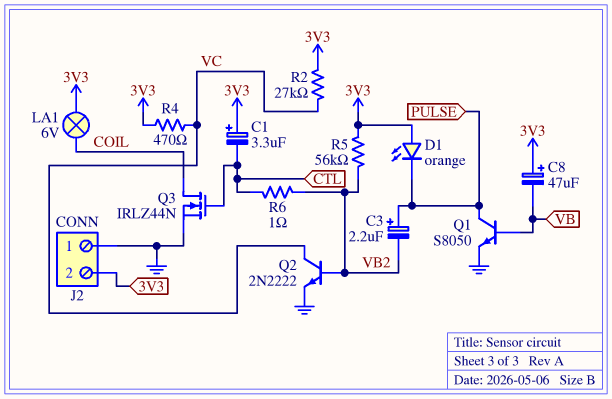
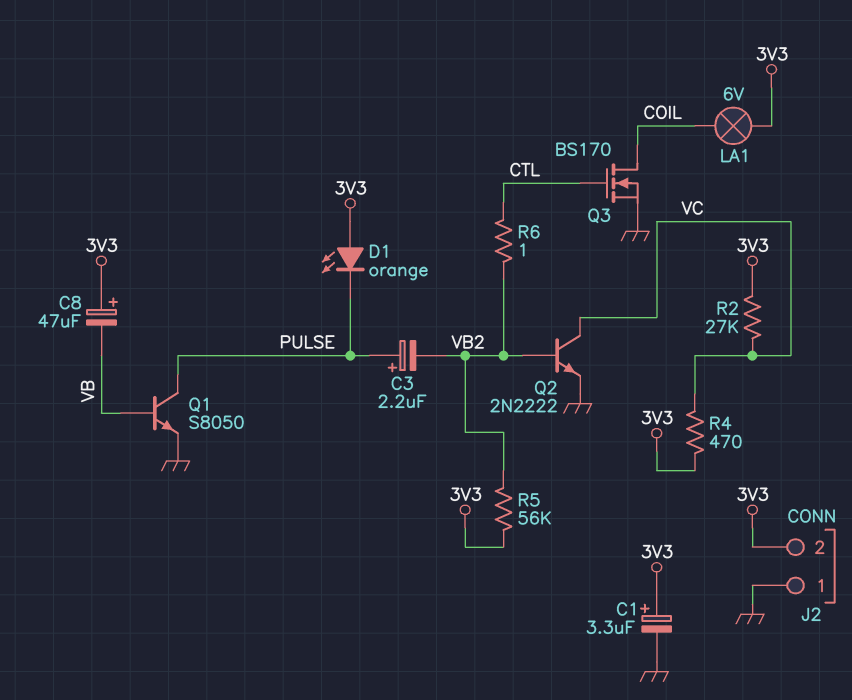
C1: 3.3uF (plus 3V3, minus CTL) -> 3.3uF (plus 3V3, minus GND)
Q3: NMOS IRLZ44N (G CTL, D COIL, S GND) -> NMOS BS170 (G CTL, D COIL, S GND)

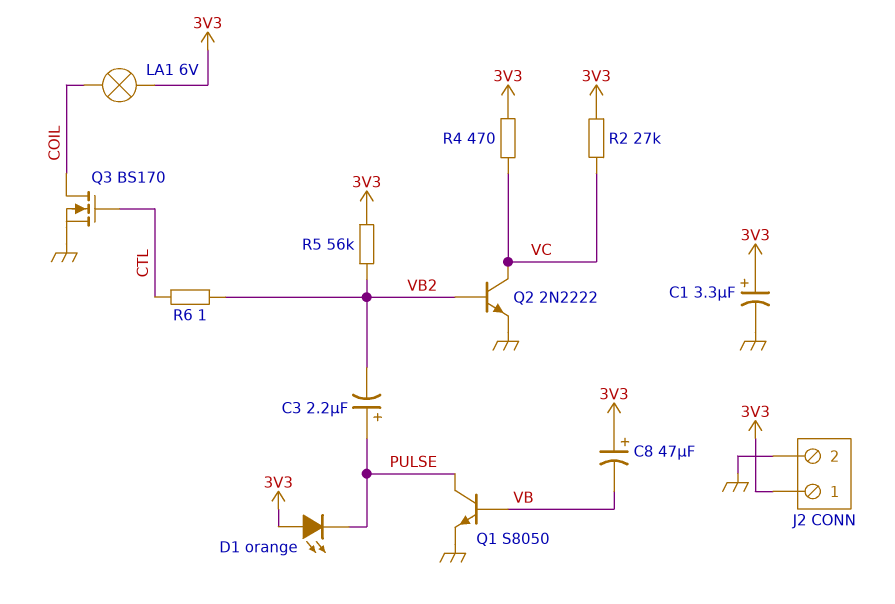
J2 pin 1: GND -> 3V3
J2 pin 2: 3V3 -> GND

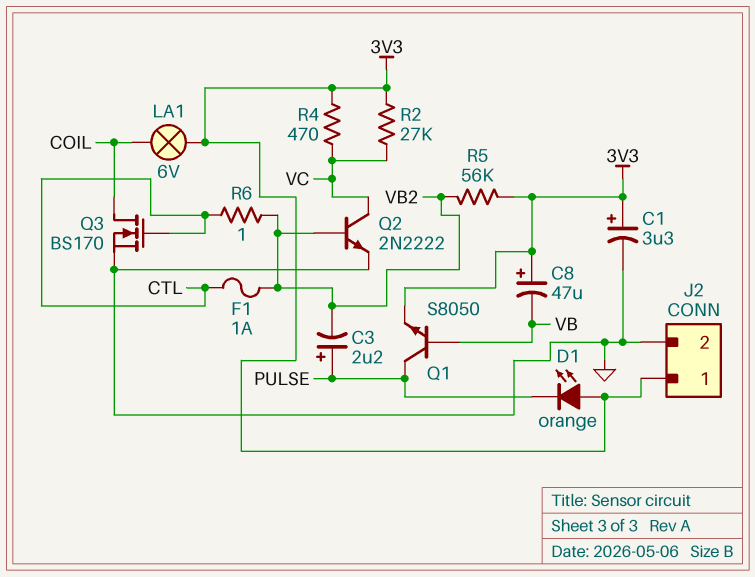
F1: none -> 1A (CTL, VB2)
Q1: NPN S8050 (B VB, C PULSE, E GND) -> NPN S8050 (B VB, C PULSE, E 3V3)

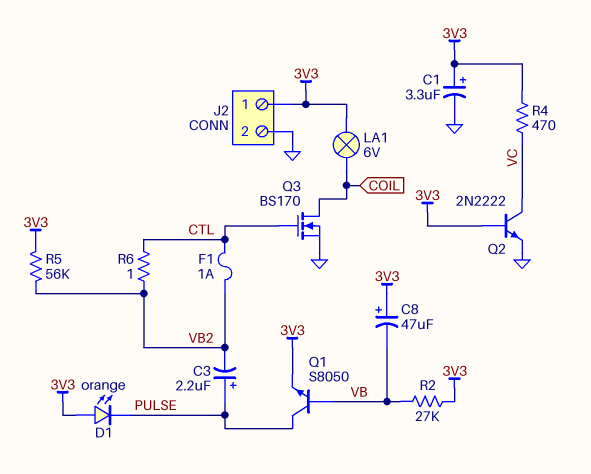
Q2: NPN 2N2222 (B VB2, C VC, E GND) -> NPN 2N2222 (B 3V3, C VC, E GND)
R2: 27k (3V3, VC) -> 27k (3V3, VB)

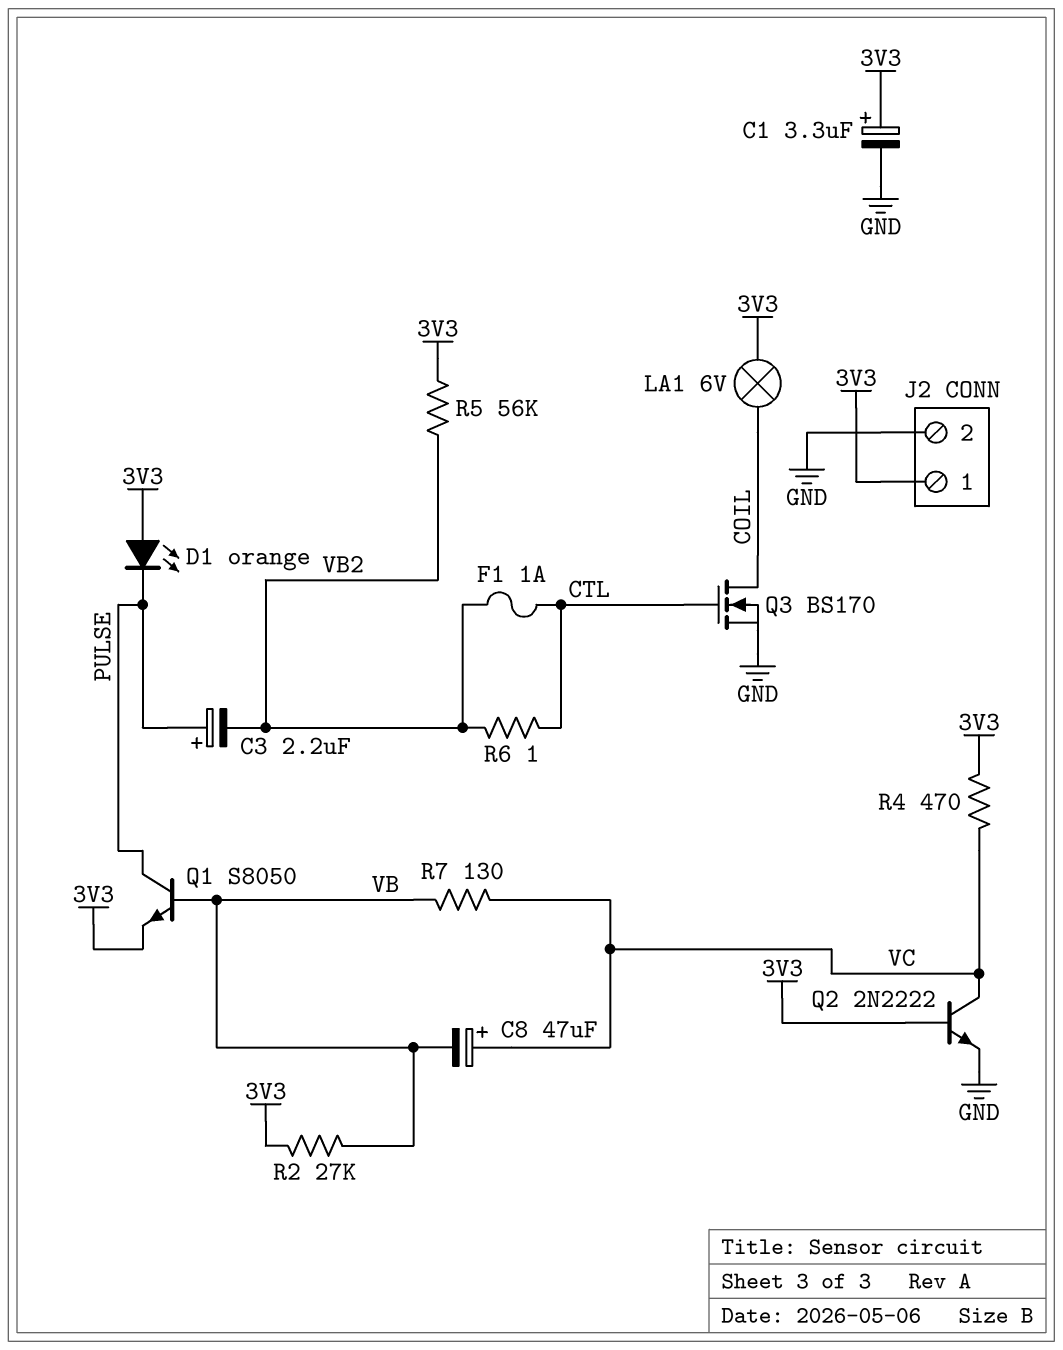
C8: 47uF (plus 3V3, minus VB) -> 47uF (plus VC, minus VB)
R7: none -> 130 (VB, VC)

